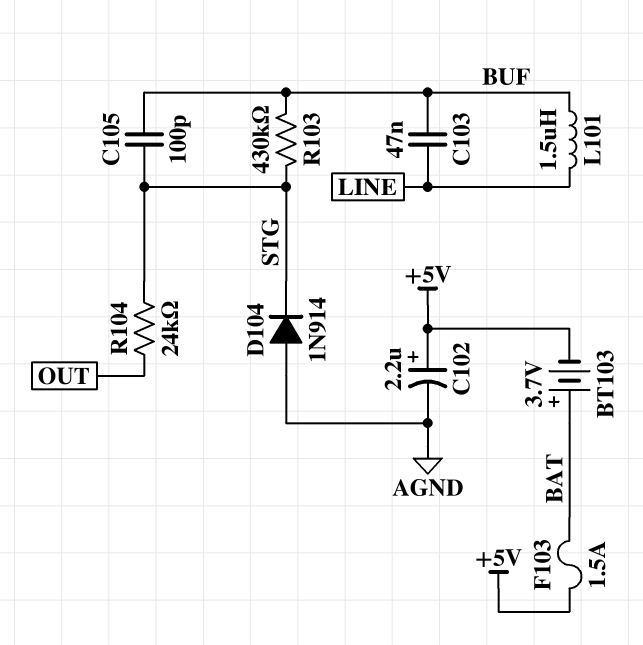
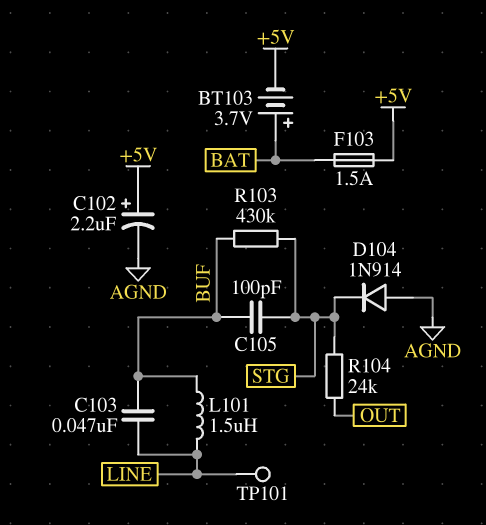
TP101: none -> test point (LINE)

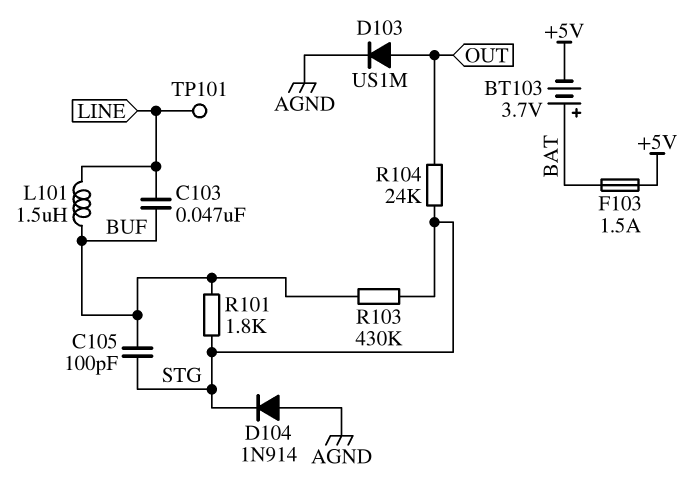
C102: 2.2uF (plus +5V, minus AGND) -> none
D103: none -> diode US1M (A OUT, K AGND)
R101: none -> 1.8k (BUF, STG)

